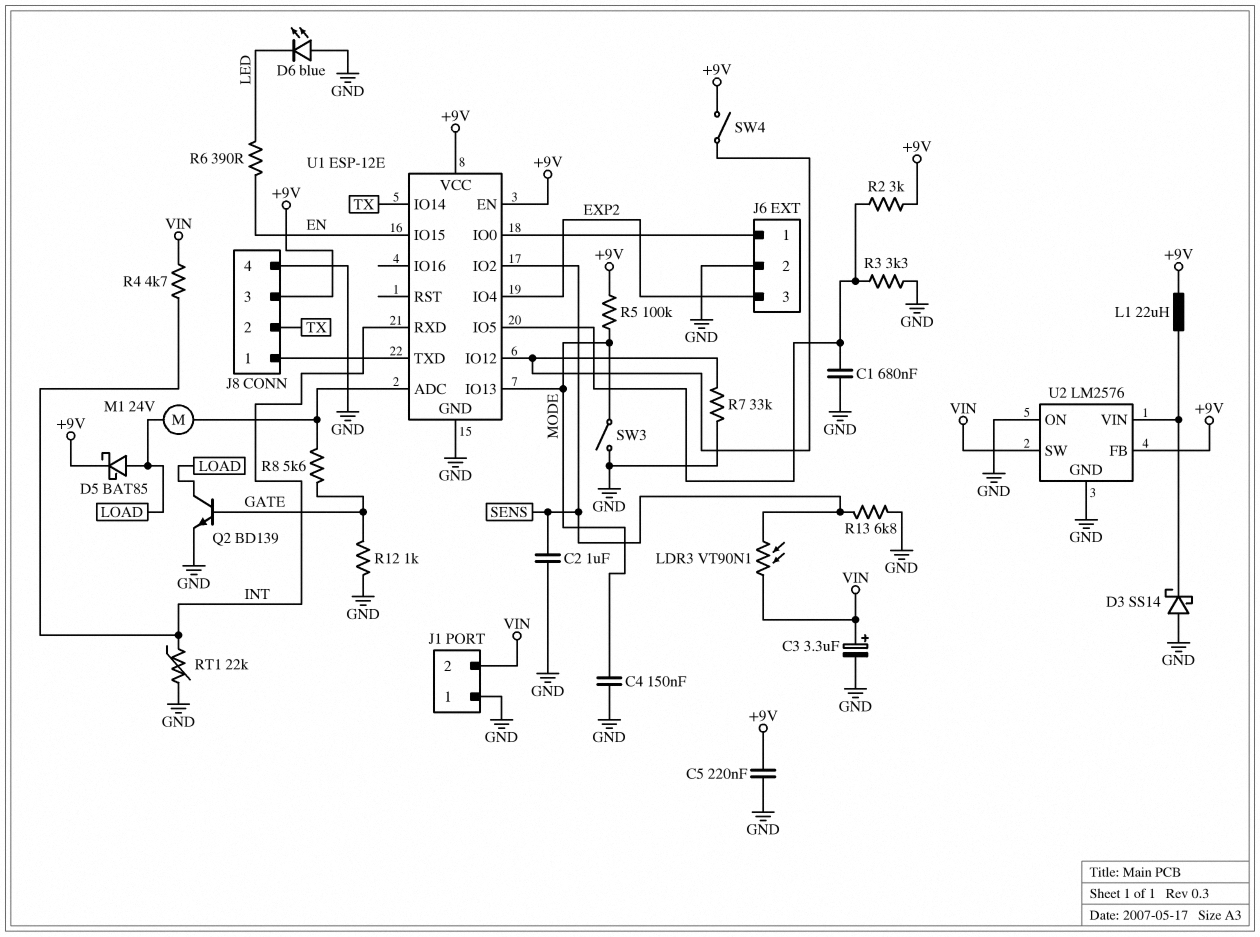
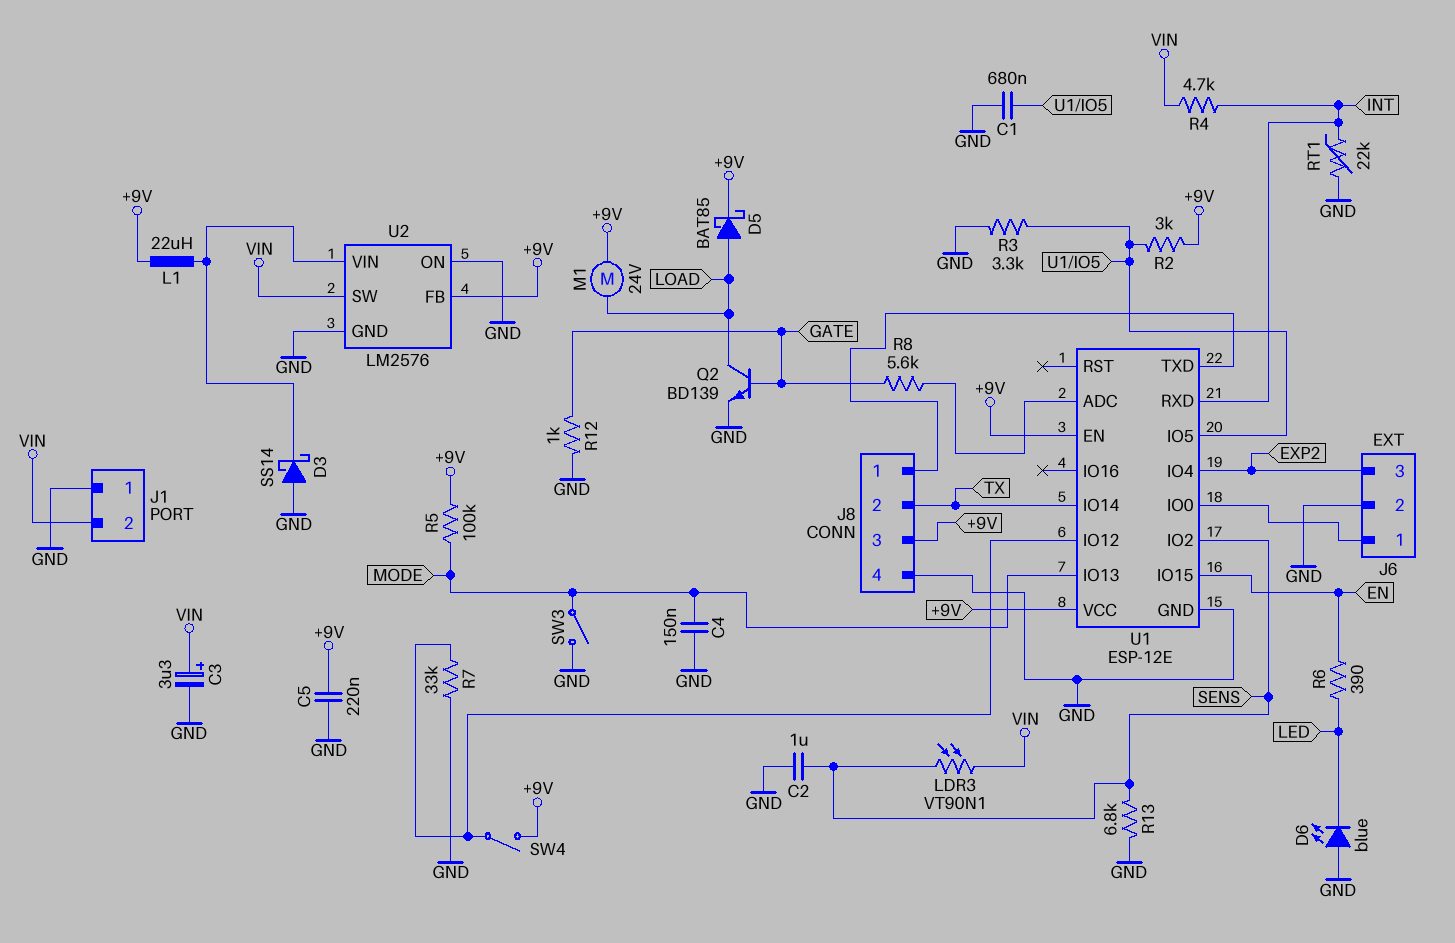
M1: motor 24V (LOAD, U1/ADC) -> motor 24V (+9V, LOAD)

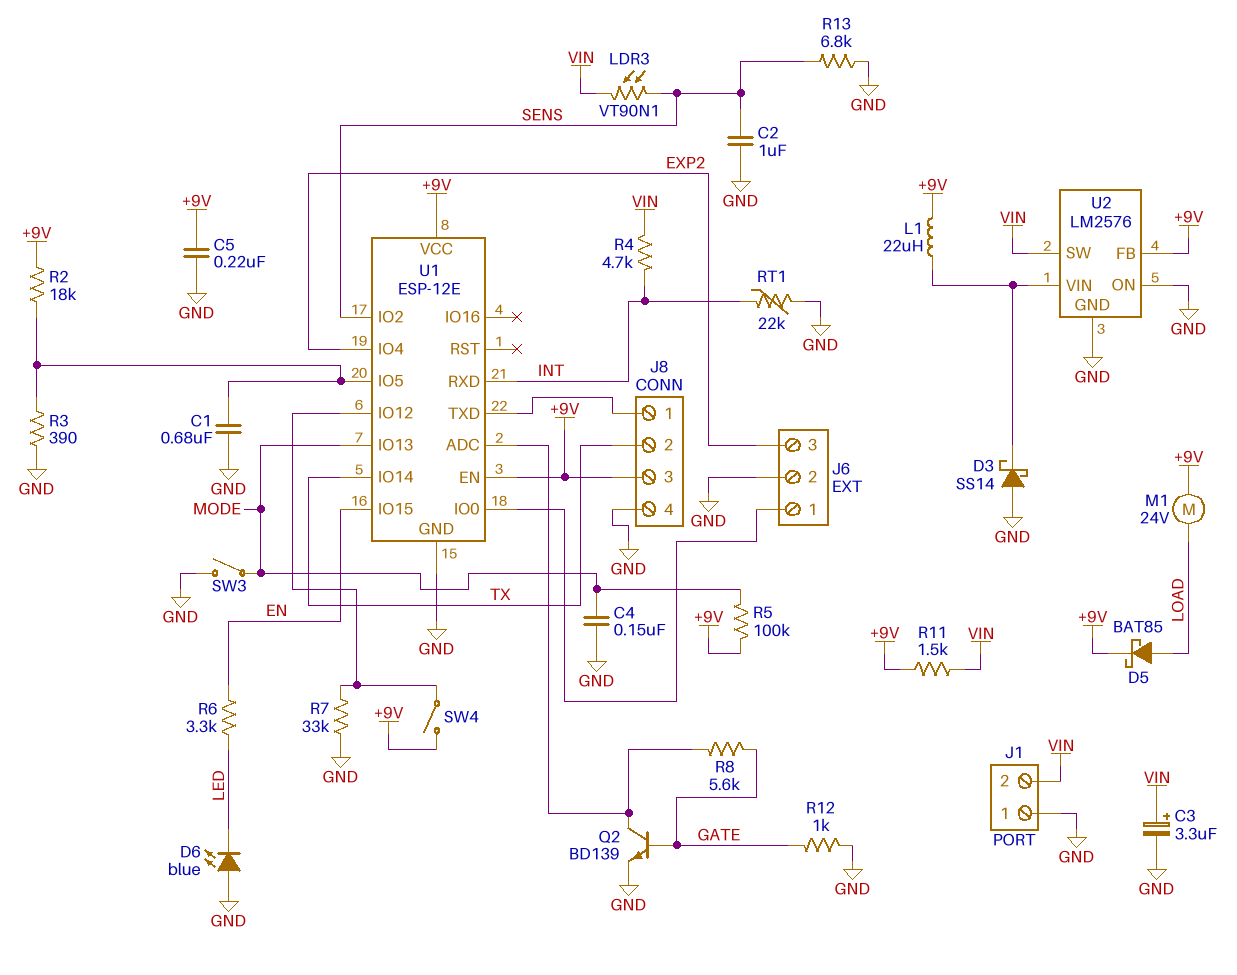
Q2: NPN BD139 (B GATE, C LOAD, E GND) -> NPN BD139 (B GATE, C U1/ADC, E GND)
R2: 3k (+9V, U1/IO5) -> 18k (+9V, U1/IO5)
R3: 3.3k (GND, U1/IO5) -> 390 (GND, U1/IO5)
R6: 390 (EN, LED) -> 3.3k (EN, LED)
R11: none -> 1.5k (+9V, VIN)

